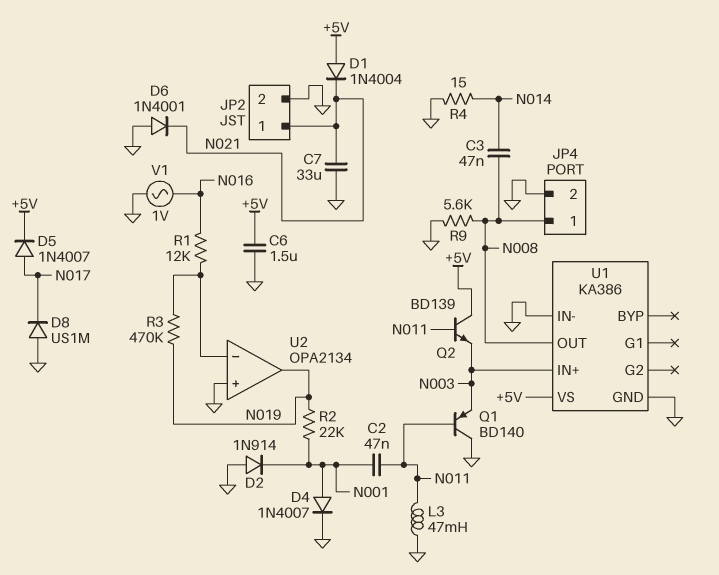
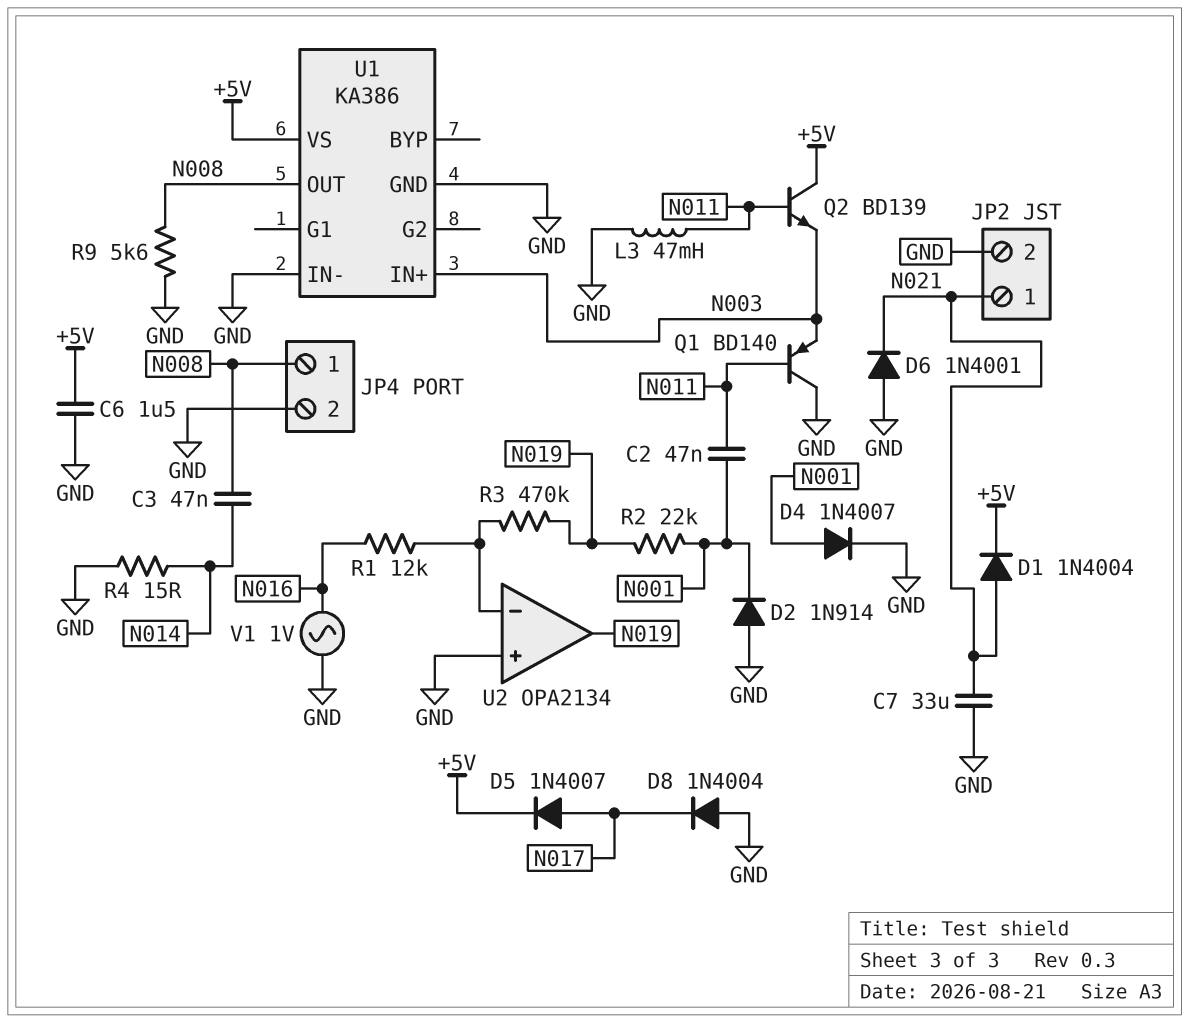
D1: diode 1N4004 (A +5V, K N021) -> diode 1N4004 (A N021, K +5V)
D8: diode US1M (A GND, K N017) -> diode 1N4004 (A GND, K N017)

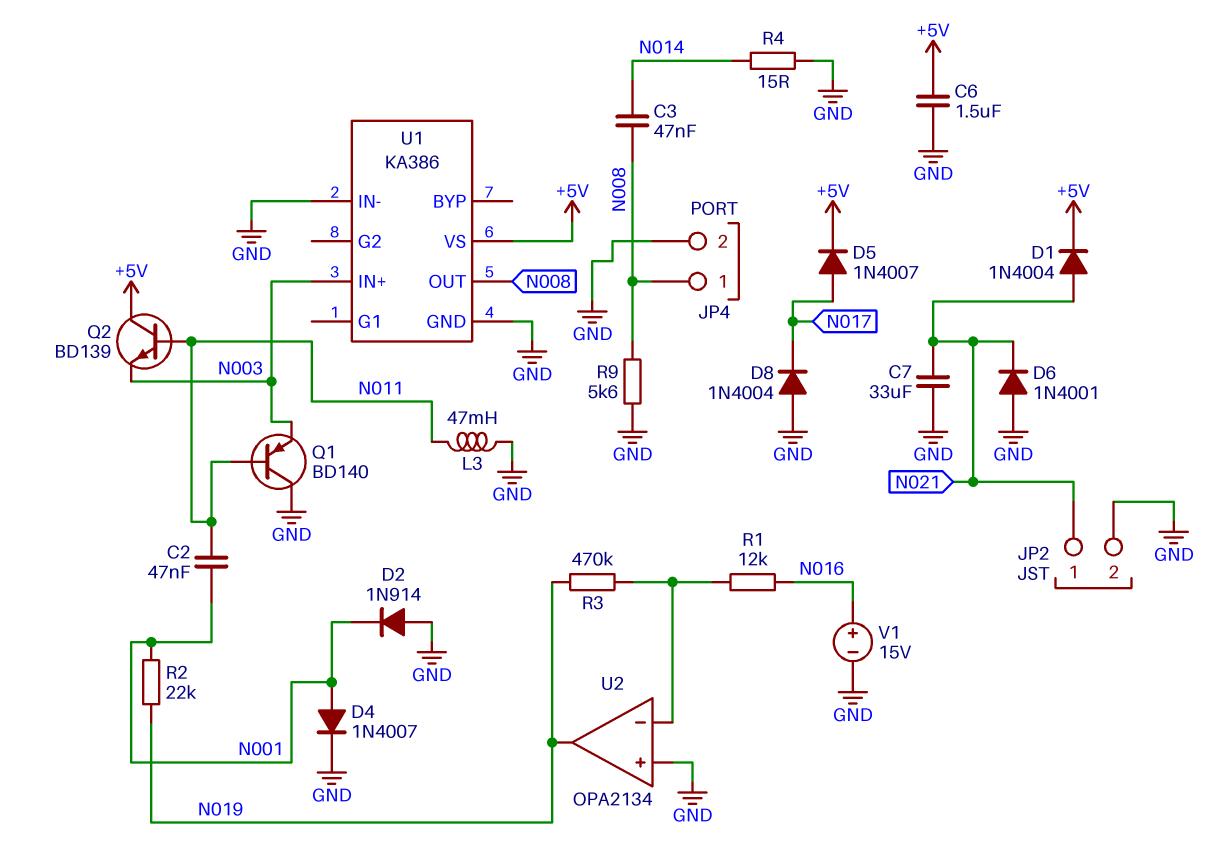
V1: AC 1V (GND, N016) -> 15V (plus N016, minus GND)

